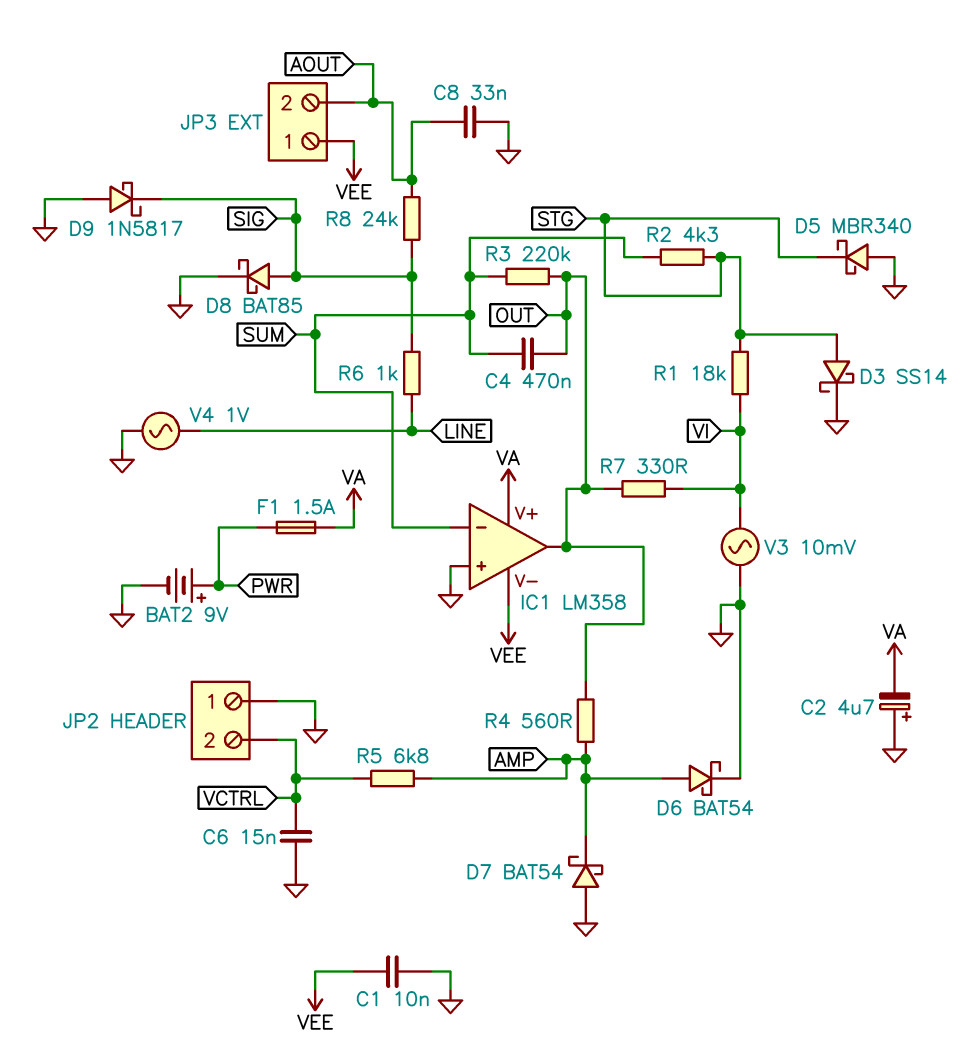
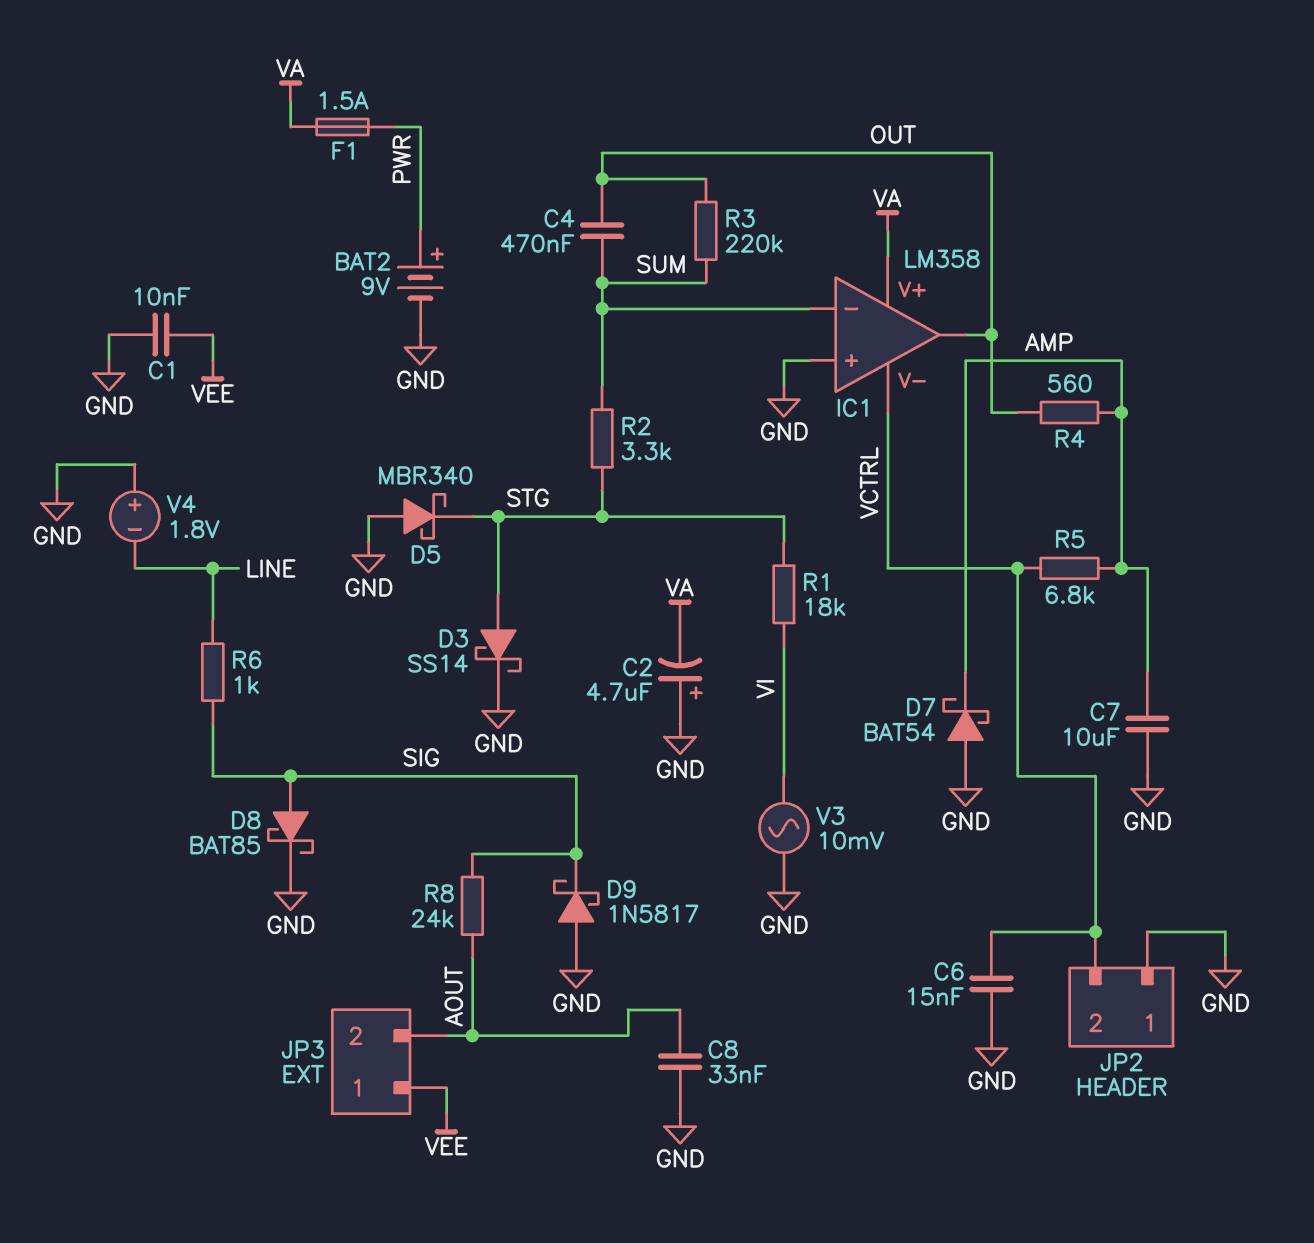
C7: none -> 10uF (AMP, GND)
D6: schottky BAT54 (A AMP, K GND) -> none
IC1 pin V-: VEE -> VCTRL
R2: 4.3k (STG, SUM) -> 3.3k (STG, SUM)
R7: 330 (OUT, VI) -> none
V4: AC 1V (GND, LINE) -> 1.8V (plus GND, minus LINE)

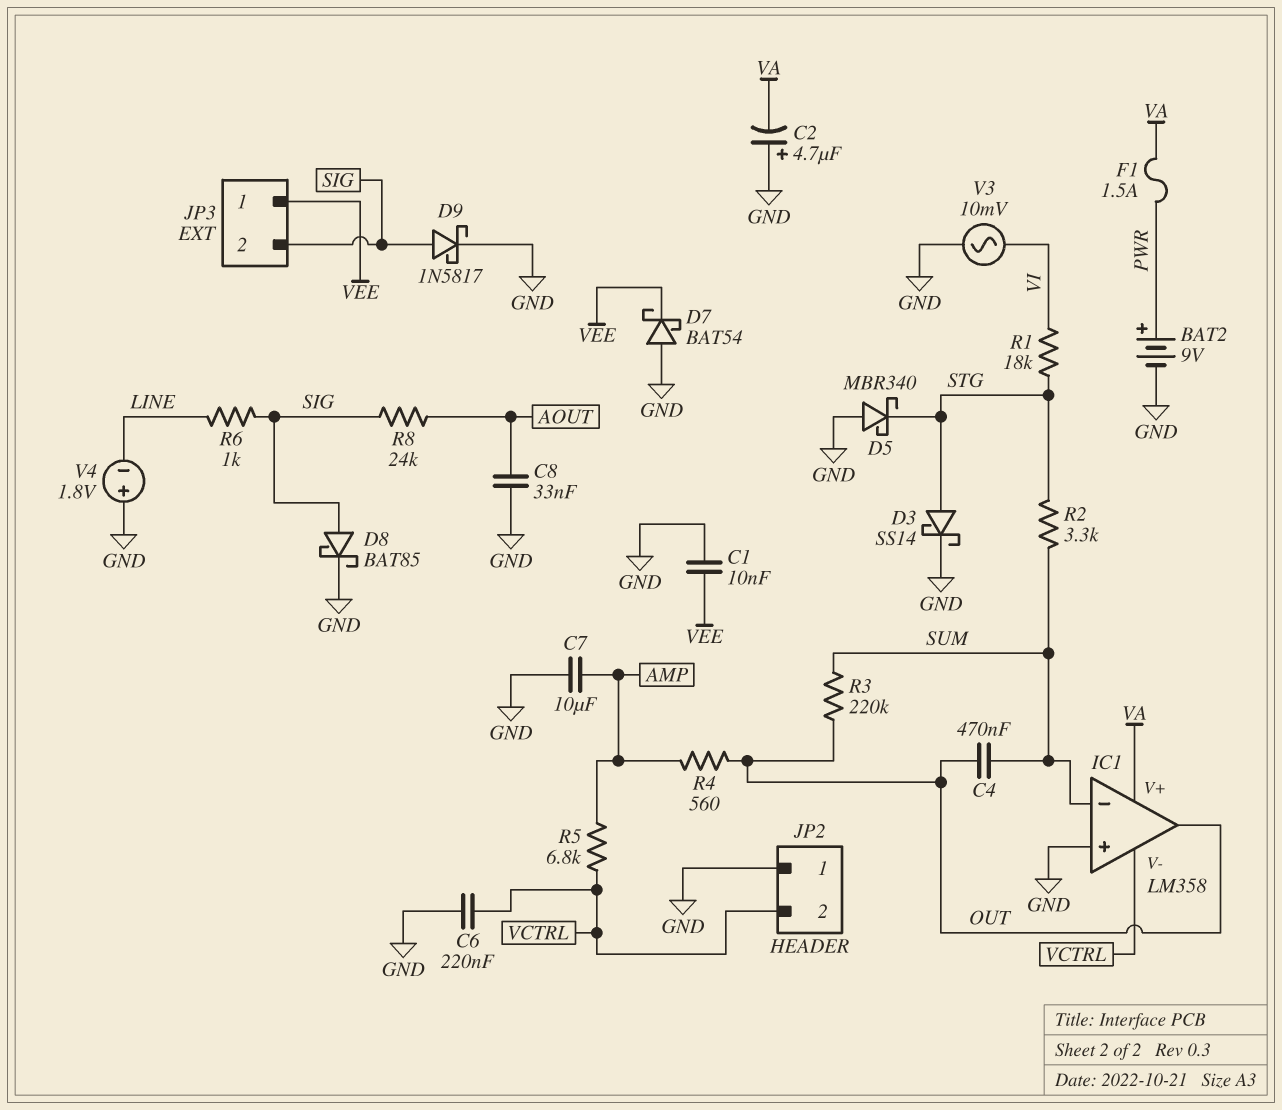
C6: 15nF (GND, VCTRL) -> 220nF (GND, VCTRL)
D7: schottky BAT54 (A GND, K AMP) -> schottky BAT54 (A GND, K VEE)
D9: schottky 1N5817 (A GND, K SIG) -> schottky 1N5817 (A SIG, K GND)
JP3 pin 2: AOUT -> SIG

